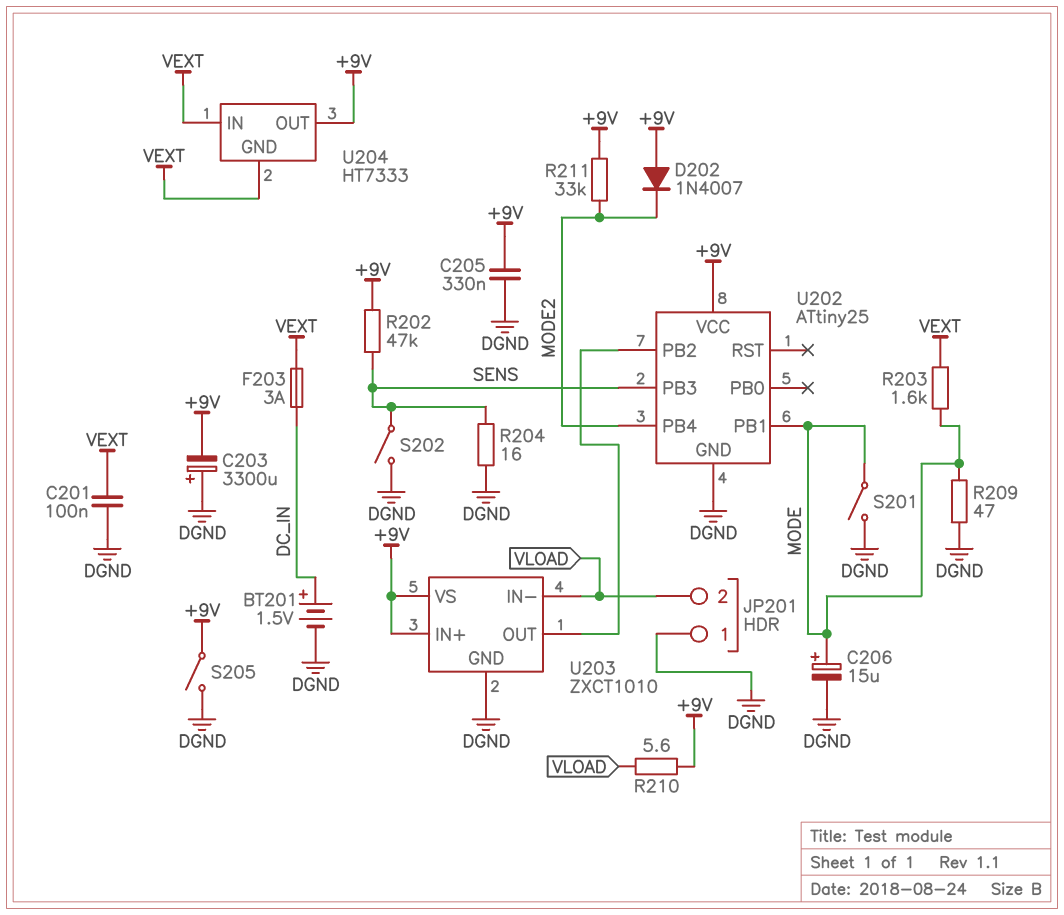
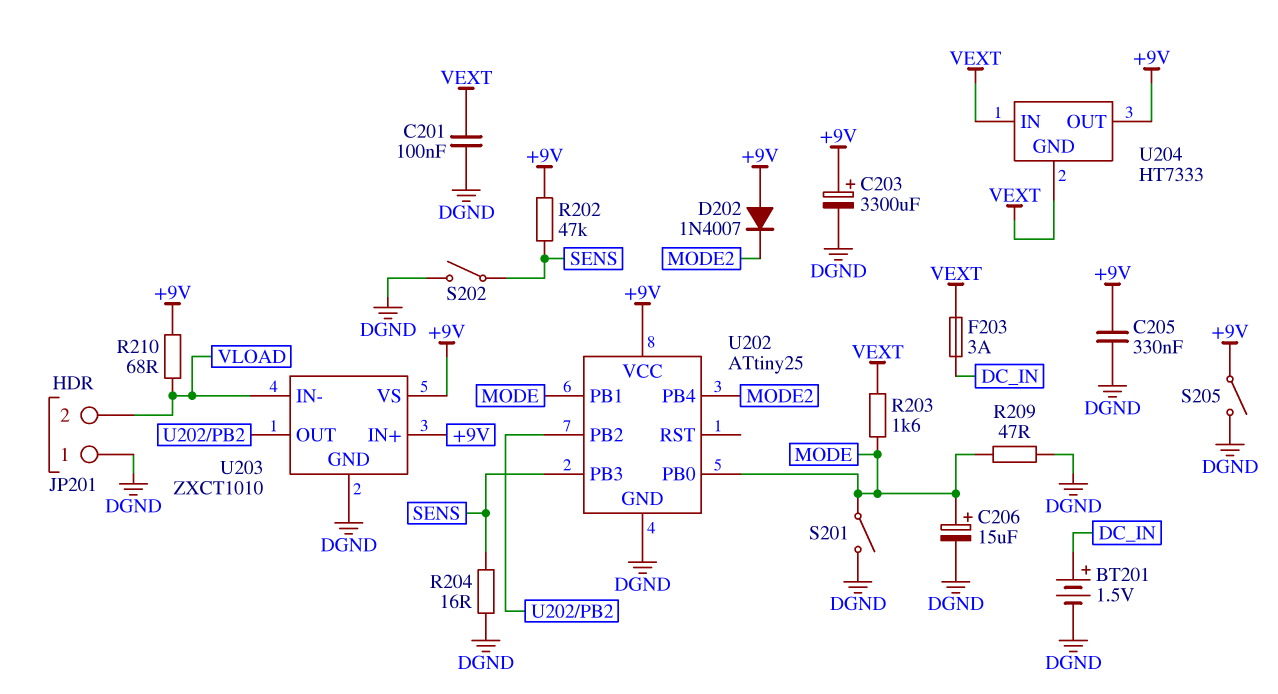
C203: 3300uF (plus DGND, minus +9V) -> 3300uF (plus +9V, minus DGND)
R210: 5.6 (+9V, VLOAD) -> 68 (+9V, VLOAD)
R211: 33k (+9V, MODE2) -> none
U202 pin PB0: none -> MODE

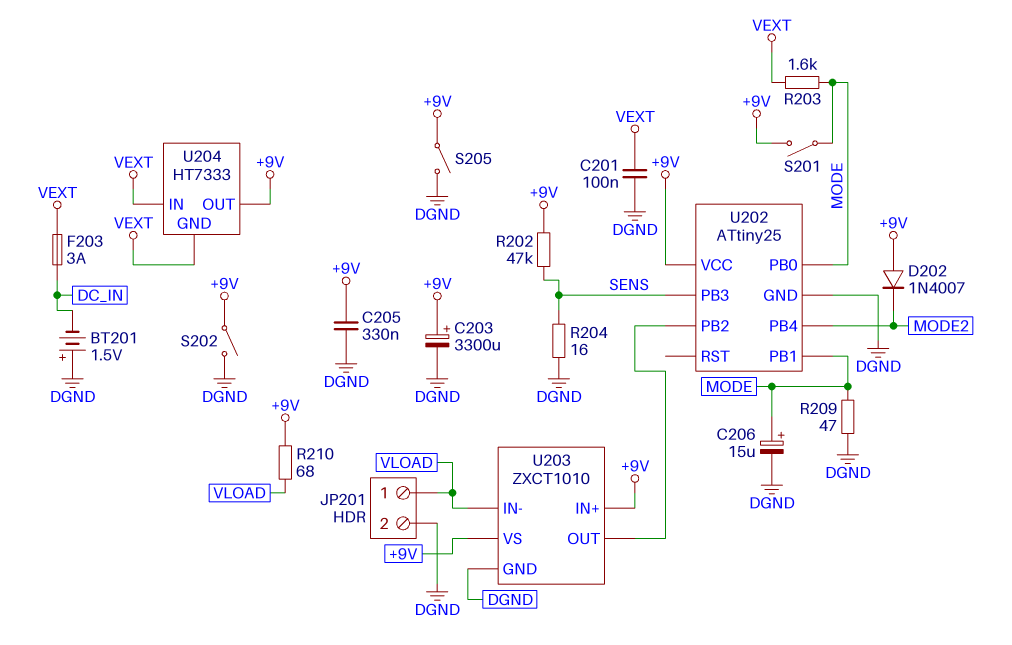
BT201: 1.5V (plus DC_IN, minus DGND) -> 1.5V (plus DGND, minus DC_IN)
JP201 pin 1: DGND -> VLOAD
JP201 pin 2: VLOAD -> DGND
S201: switch (DGND, MODE) -> switch (+9V, MODE)
S202: switch (DGND, SENS) -> switch (+9V, DGND)

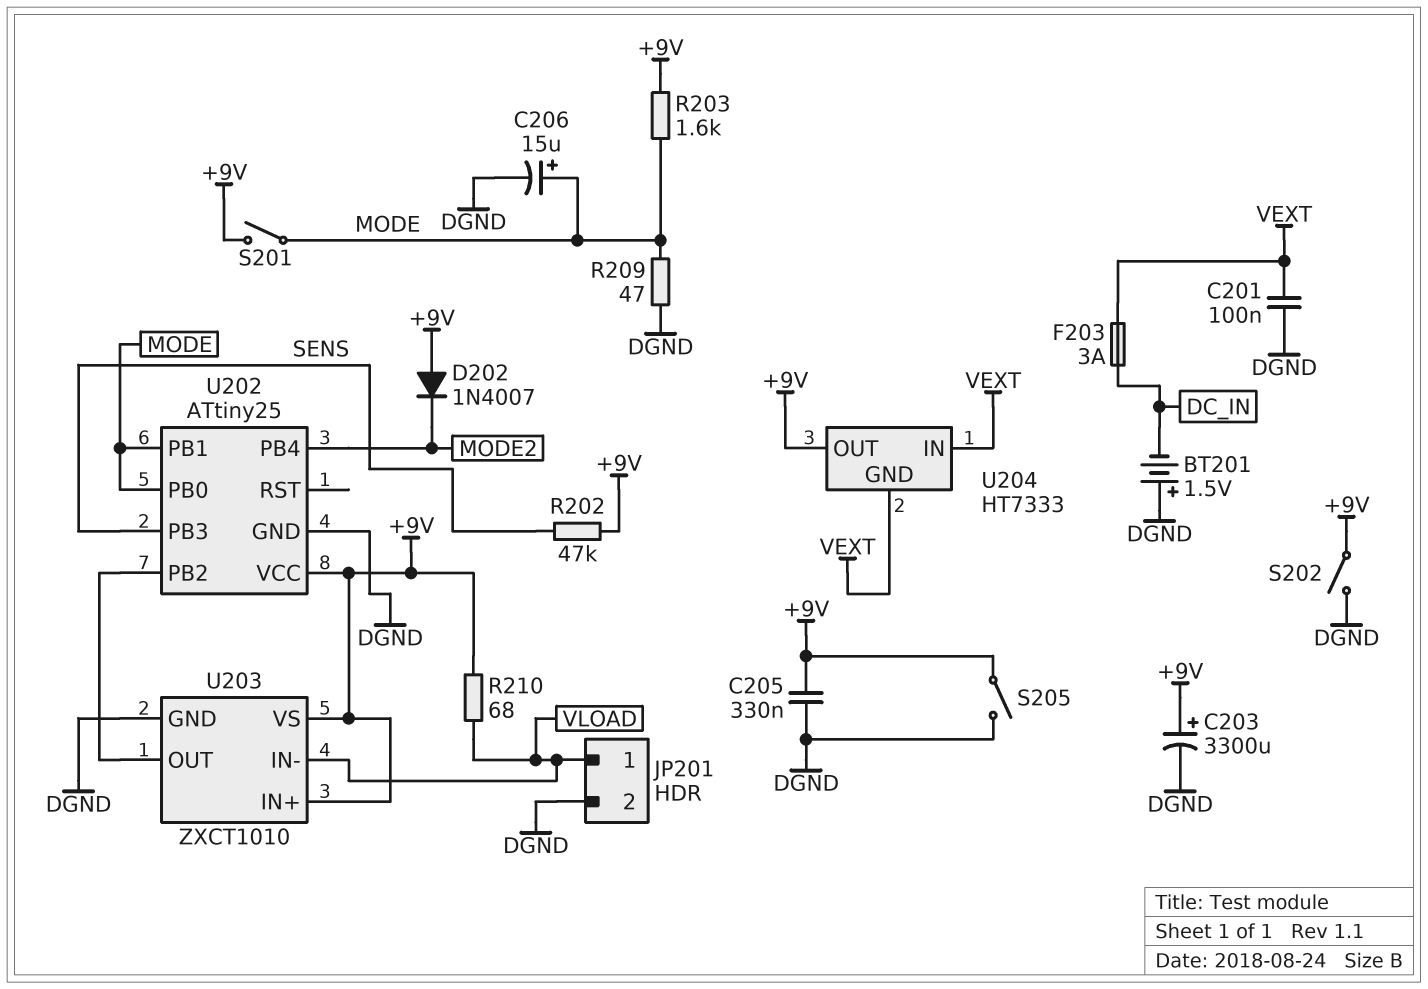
R203: 1.6k (MODE, VEXT) -> 1.6k (+9V, MODE)
R204: 16 (DGND, SENS) -> none

